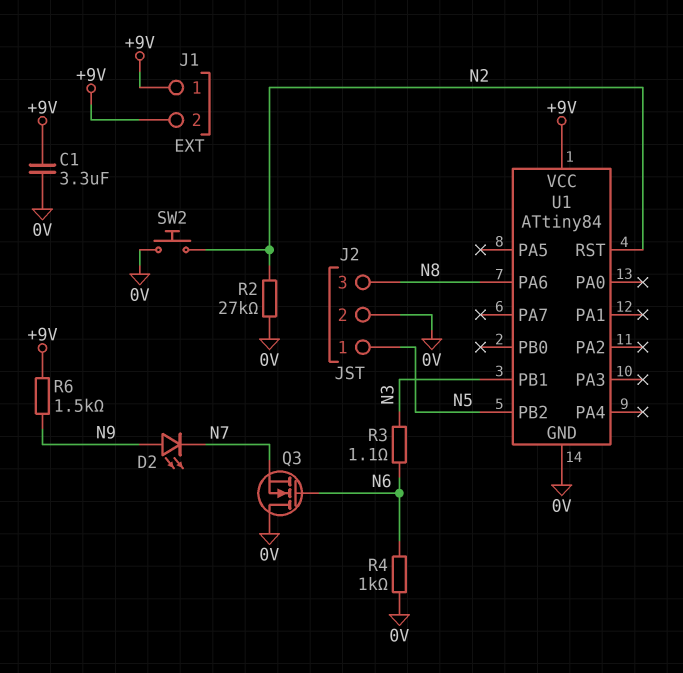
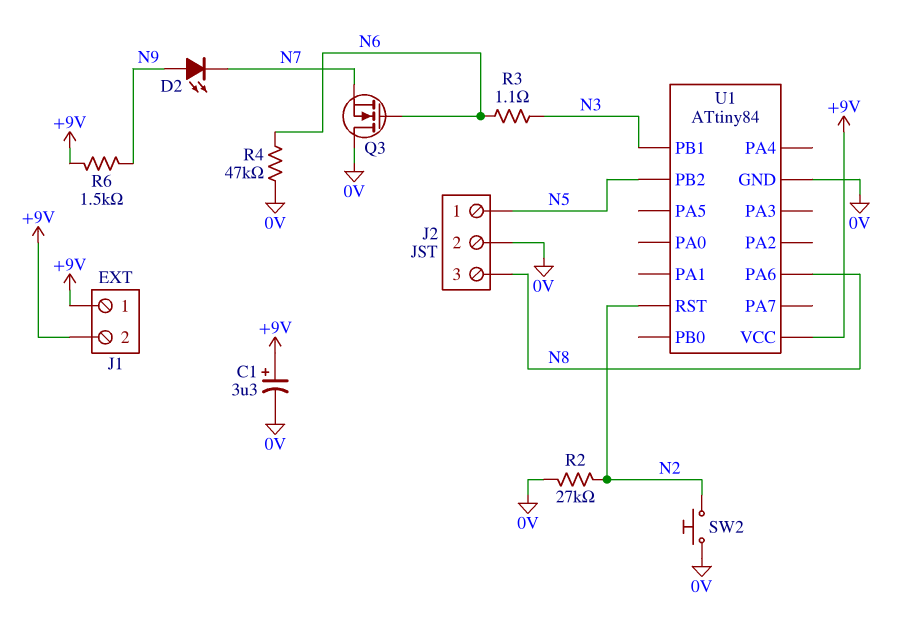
C1: 3.3uF (+9V, 0V) -> 3.3uF (plus +9V, minus 0V)
R4: 1k (0V, N6) -> 47k (0V, N6)

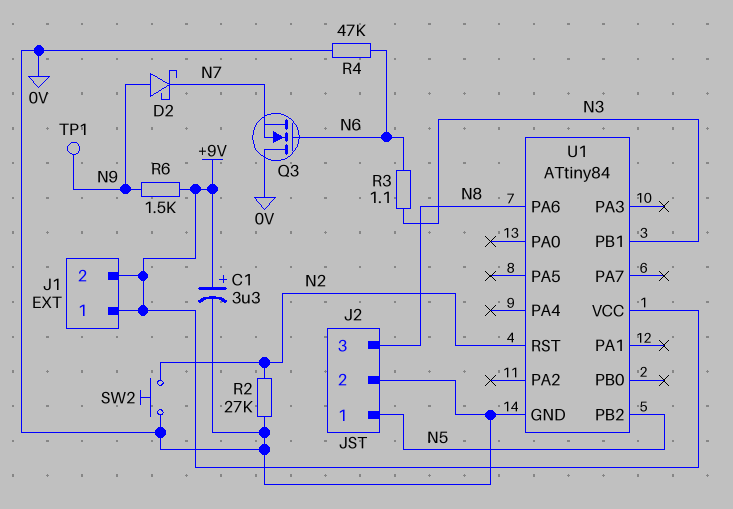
D2: LED (A N9, K N7) -> schottky (A N9, K N7)
TP1: none -> test point (N9)

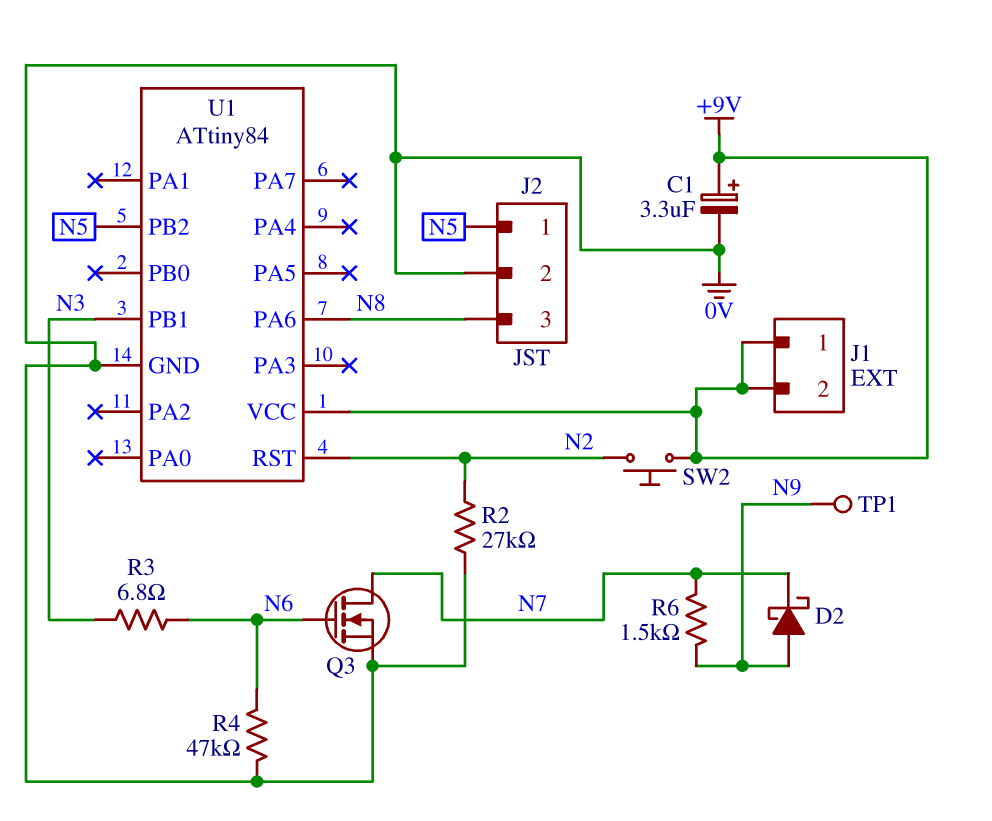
Q3: NMOS (G N6, D 0V, S N7) -> NMOS (G N6, D N7, S 0V)
R3: 1.1 (N3, N6) -> 6.8 (N3, N6)
R6: 1.5k (+9V, N9) -> 1.5k (N7, N9)
SW2: button (0V, N2) -> button (+9V, N2)

